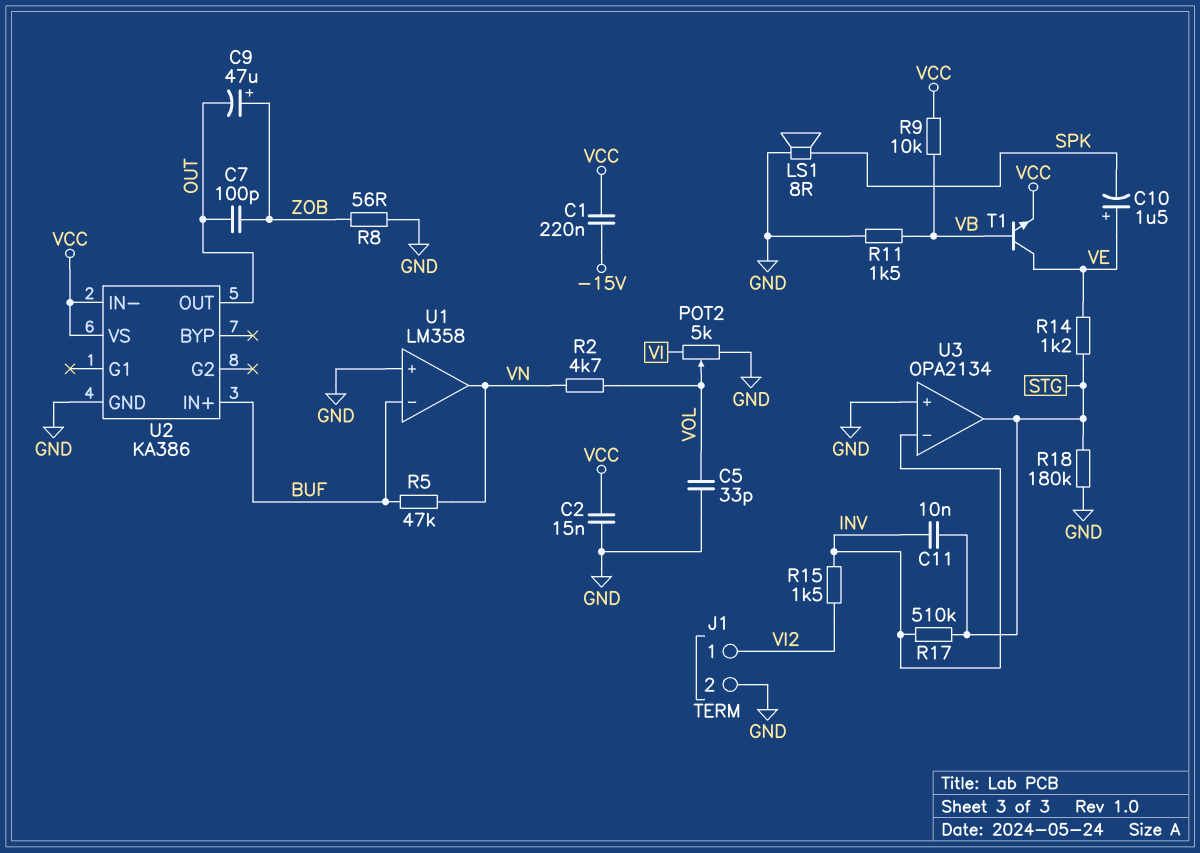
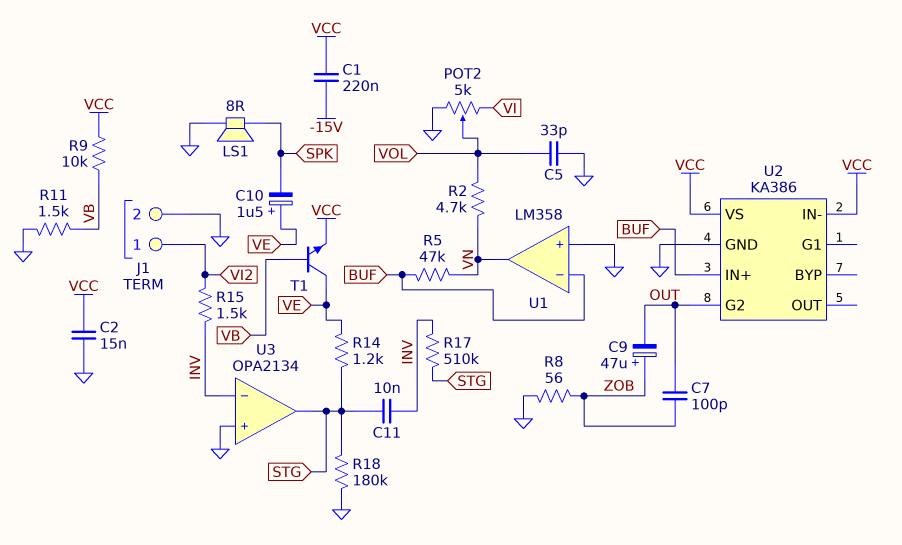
U2 pin G2: none -> OUT
U2 pin OUT: OUT -> none

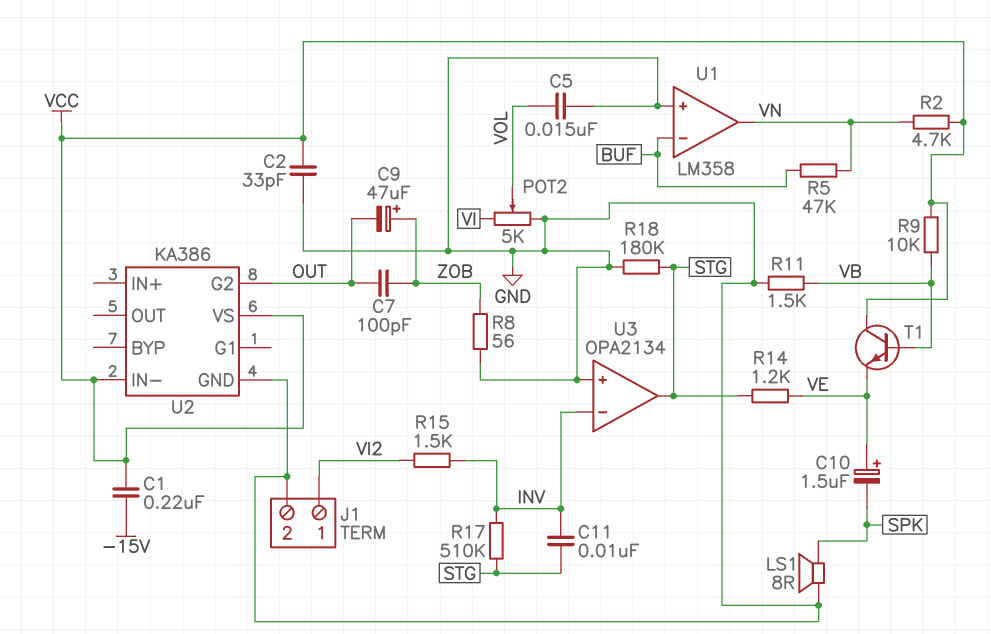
C2: 15nF (GND, VCC) -> 33pF (GND, VCC)
C5: 33pF (GND, VOL) -> 15nF (GND, VOL)
R2: 4.7k (VN, VOL) -> 4.7k (VCC, VN)
T1: NPN (B VB, C VE, E VCC) -> NPN (B VB, C VCC, E VE)
U2 pin IN+: BUF -> none

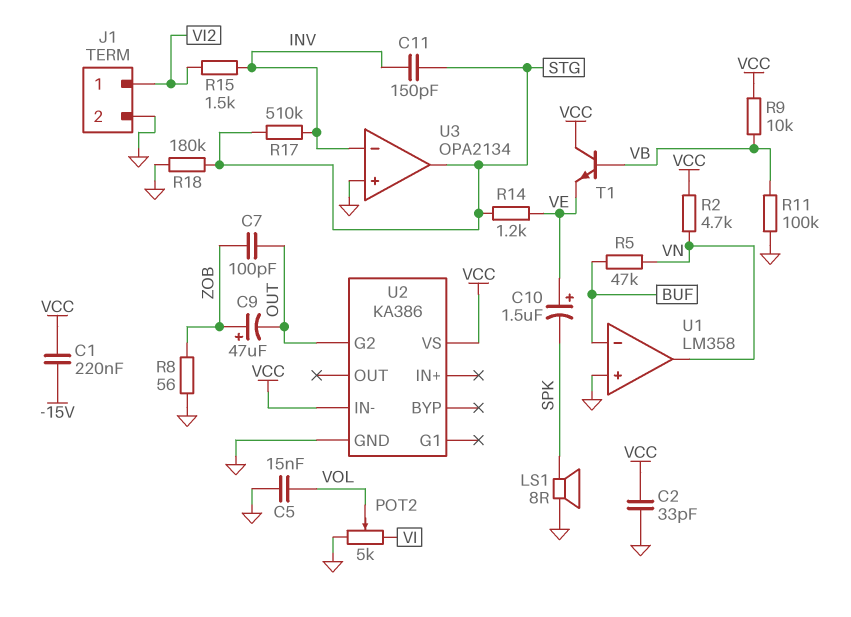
C11: 10nF (INV, STG) -> 150pF (INV, STG)
R11: 1.5k (GND, VB) -> 100k (GND, VB)

